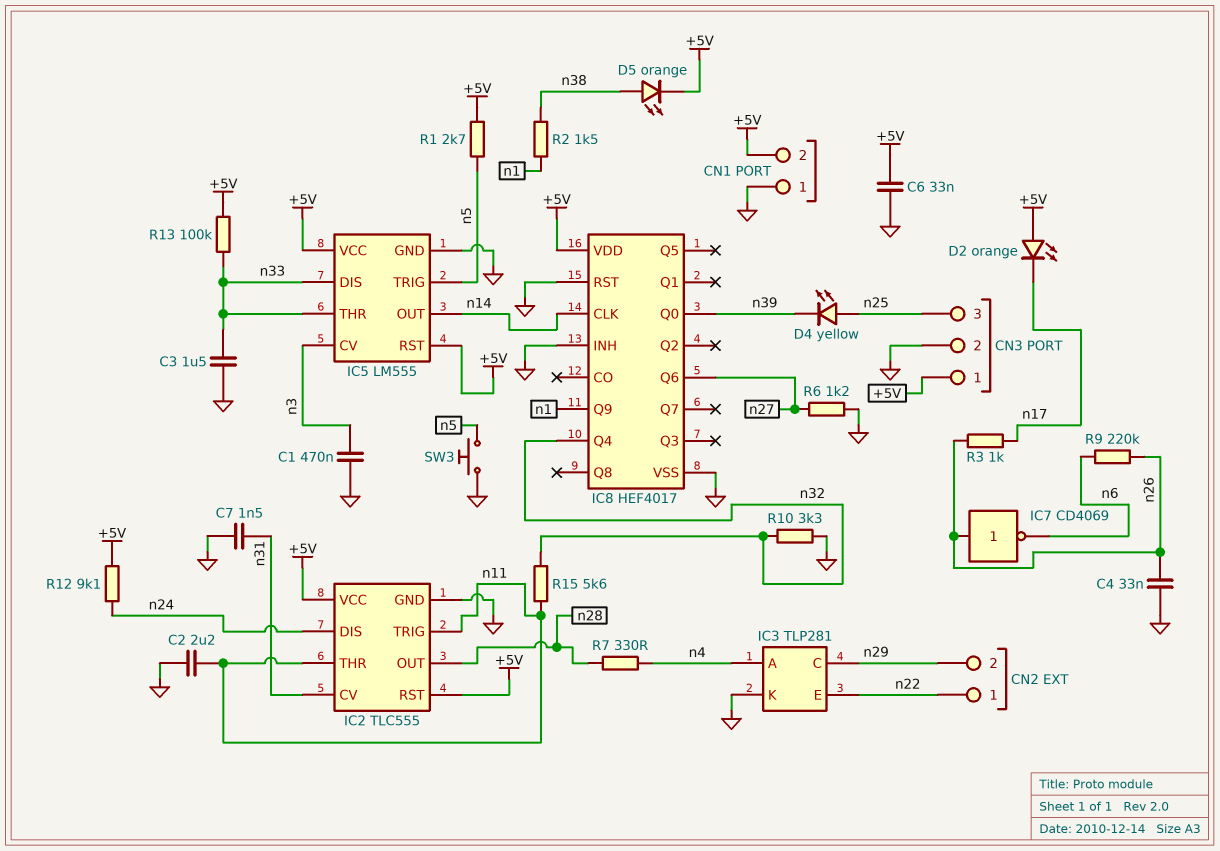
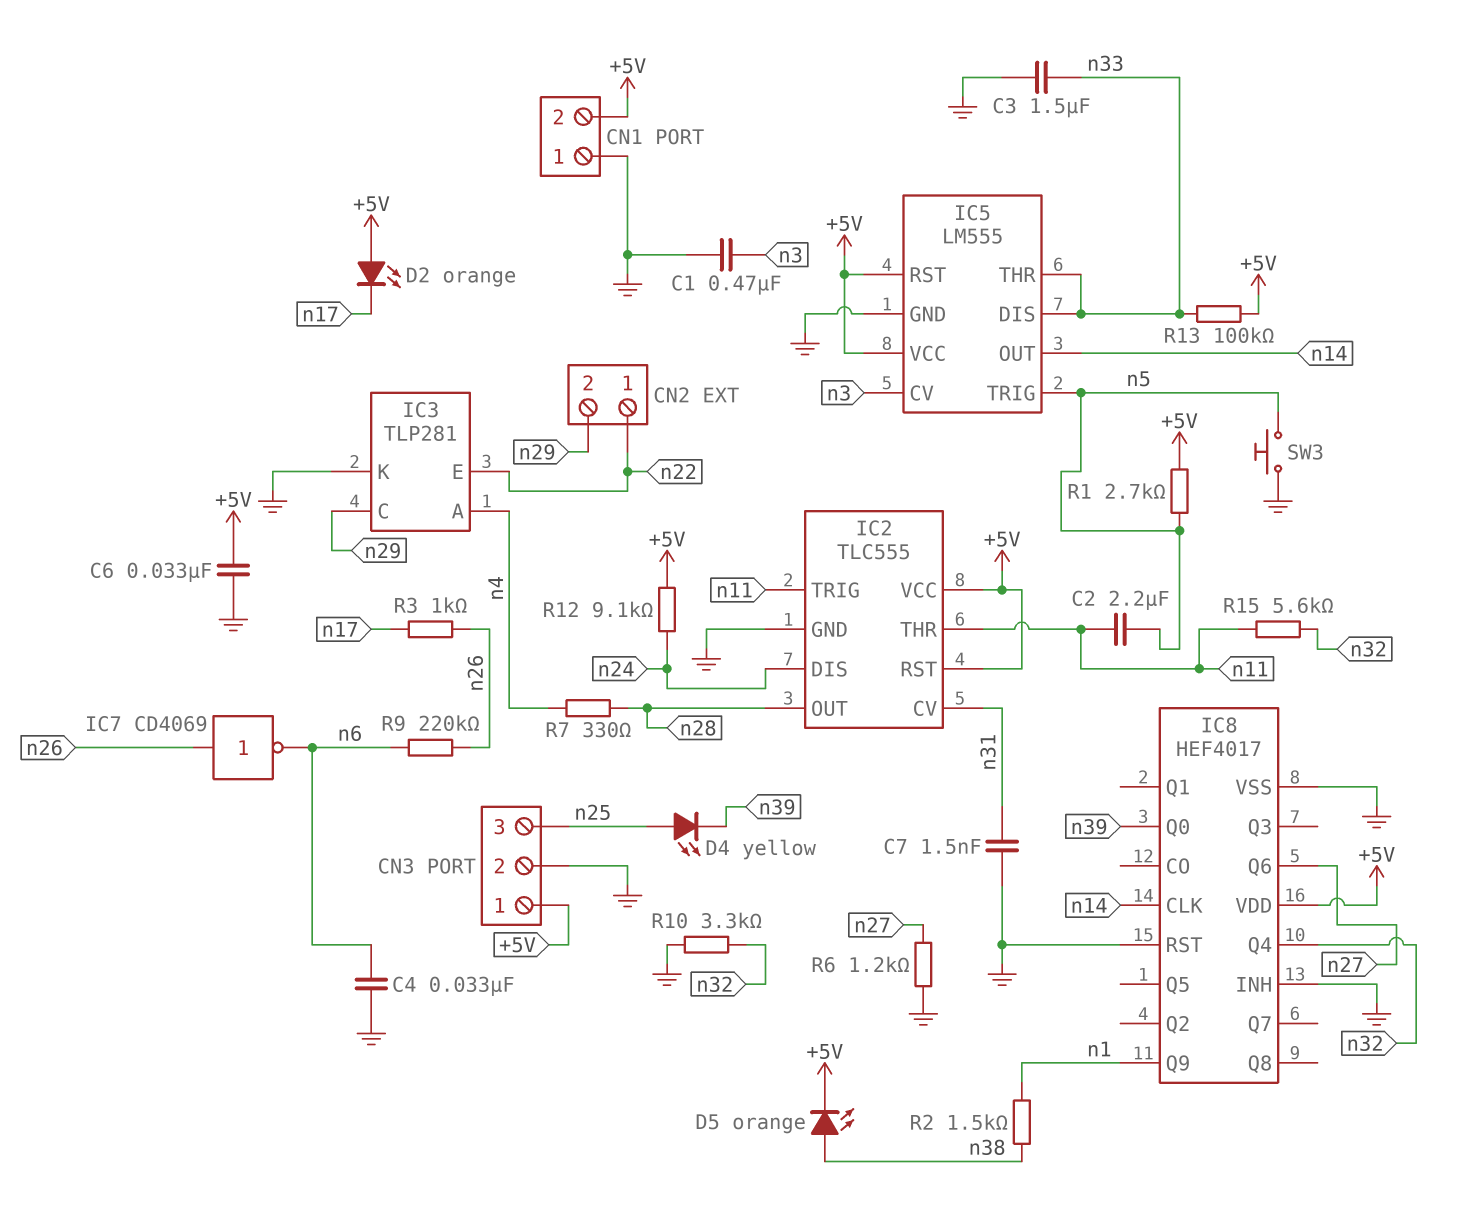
C2: 2.2uF (GND, n11) -> 2.2uF (n5, n11)
C4: 33nF (GND, n26) -> 33nF (GND, n6)

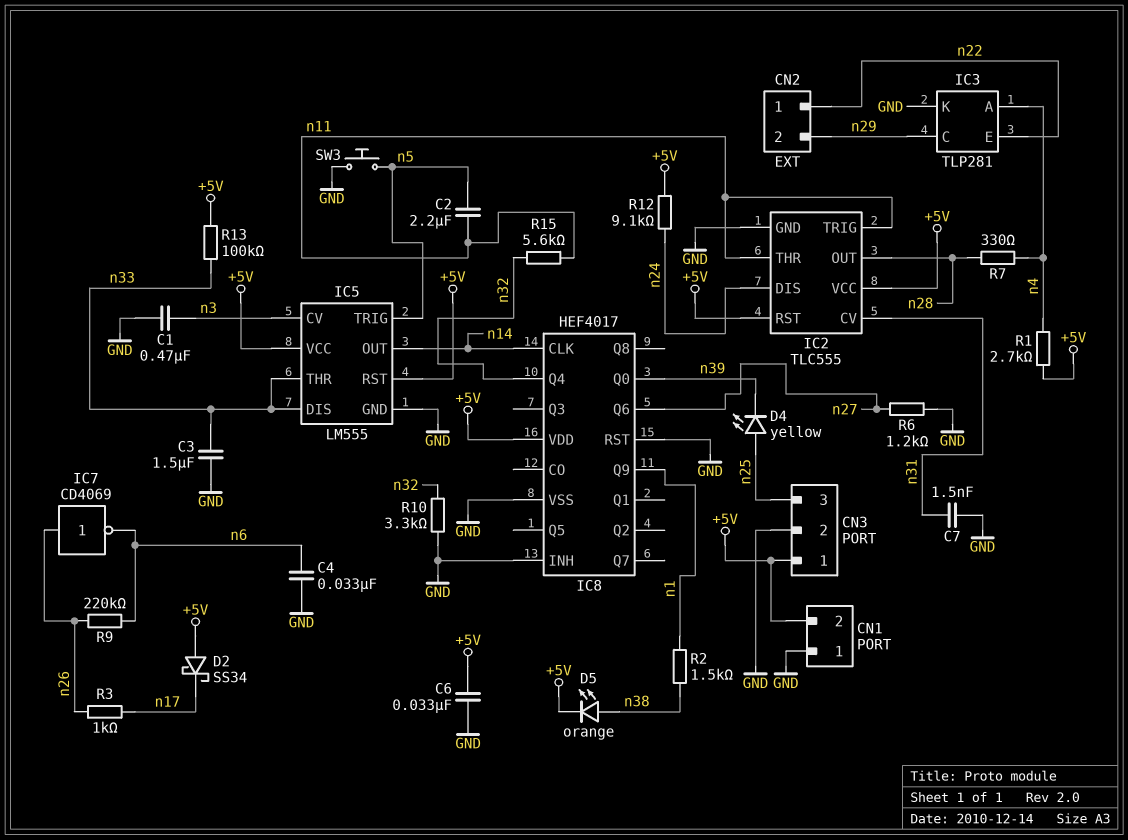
D2: LED orange (A +5V, K n17) -> schottky SS34 (A +5V, K n17)
R1: 2.7k (+5V, n5) -> 2.7k (+5V, n4)

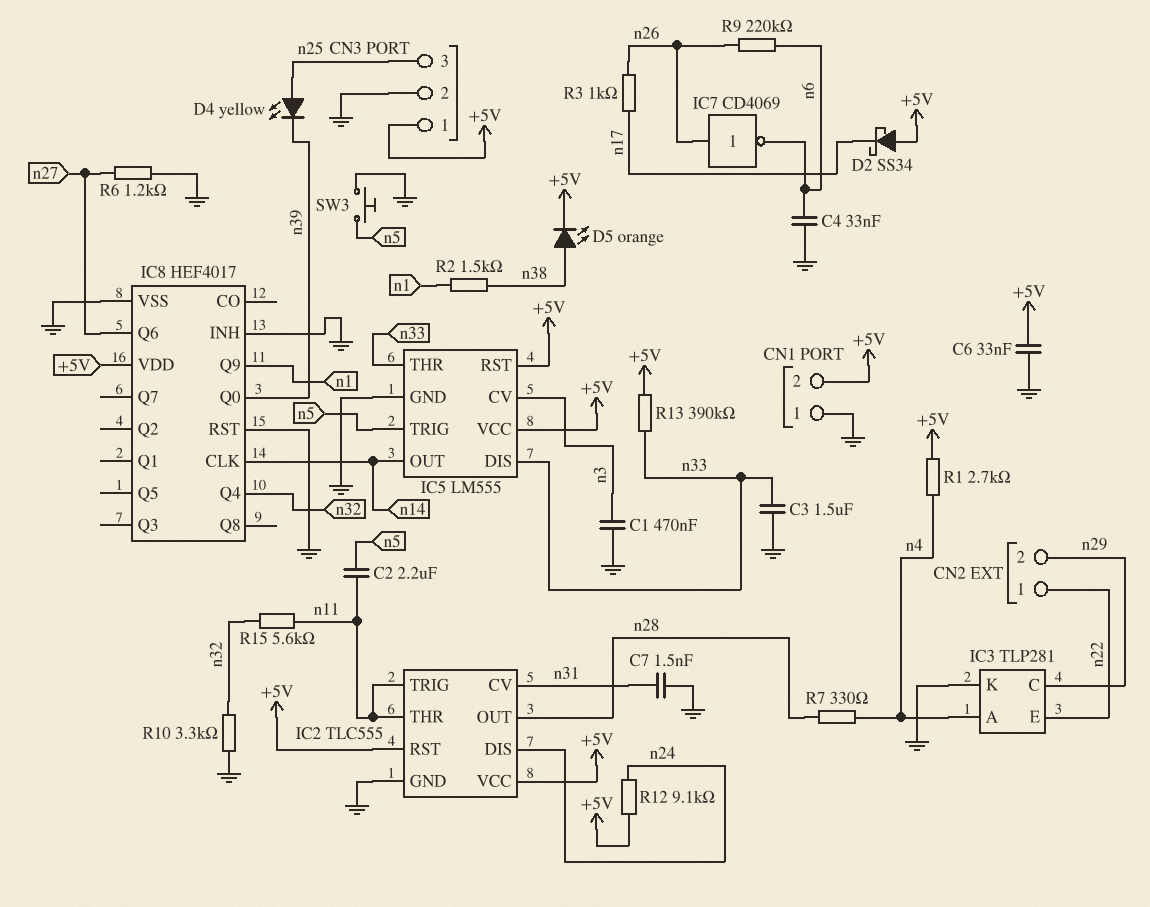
R13: 100k (+5V, n33) -> 390k (+5V, n33)

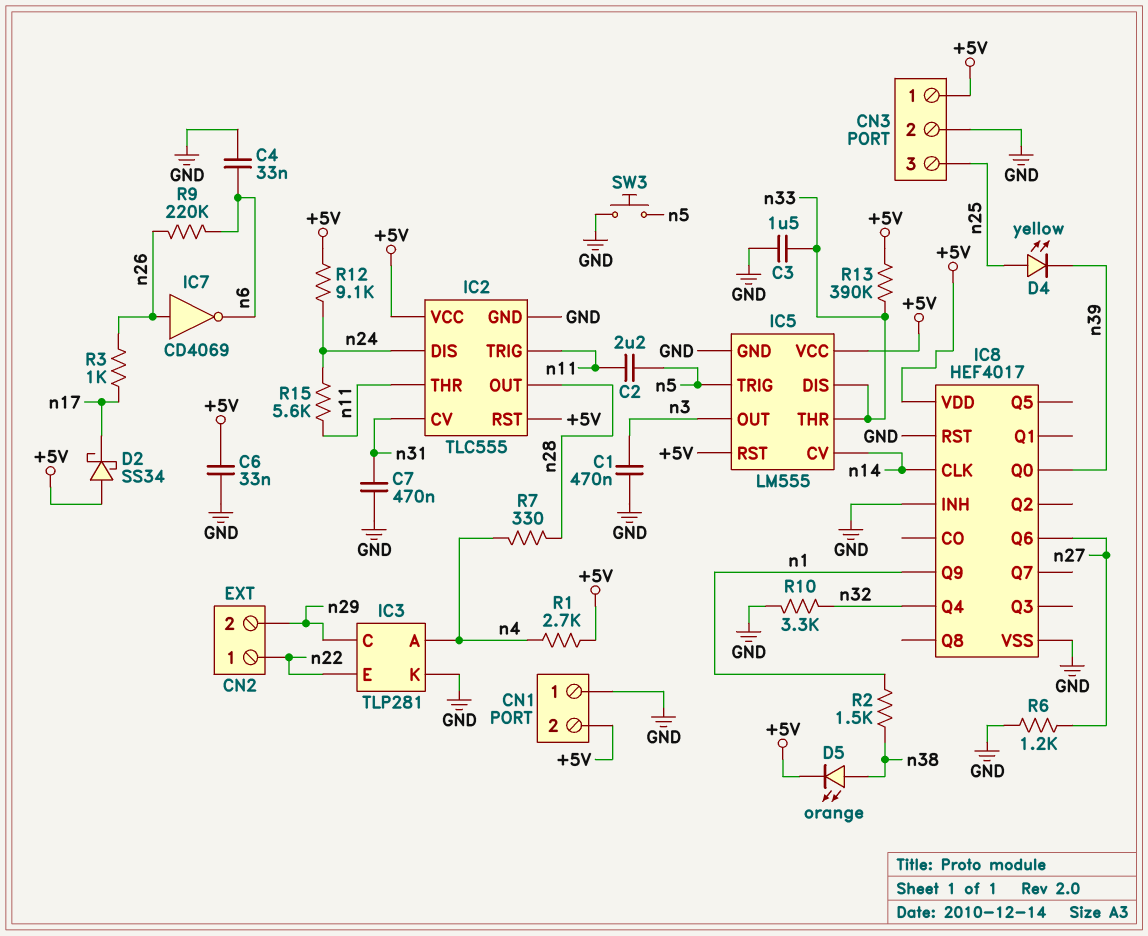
C7: 1.5nF (GND, n31) -> 470nF (GND, n31)
IC5 pin CV: n3 -> n14
IC5 pin OUT: n14 -> n3
R15: 5.6k (n11, n32) -> 5.6k (n11, n24)

